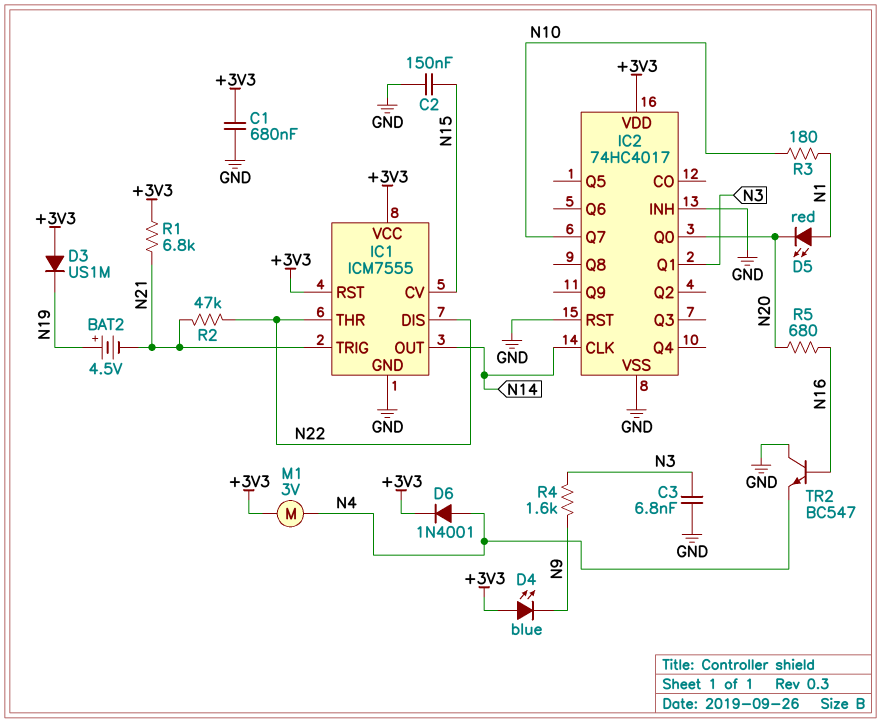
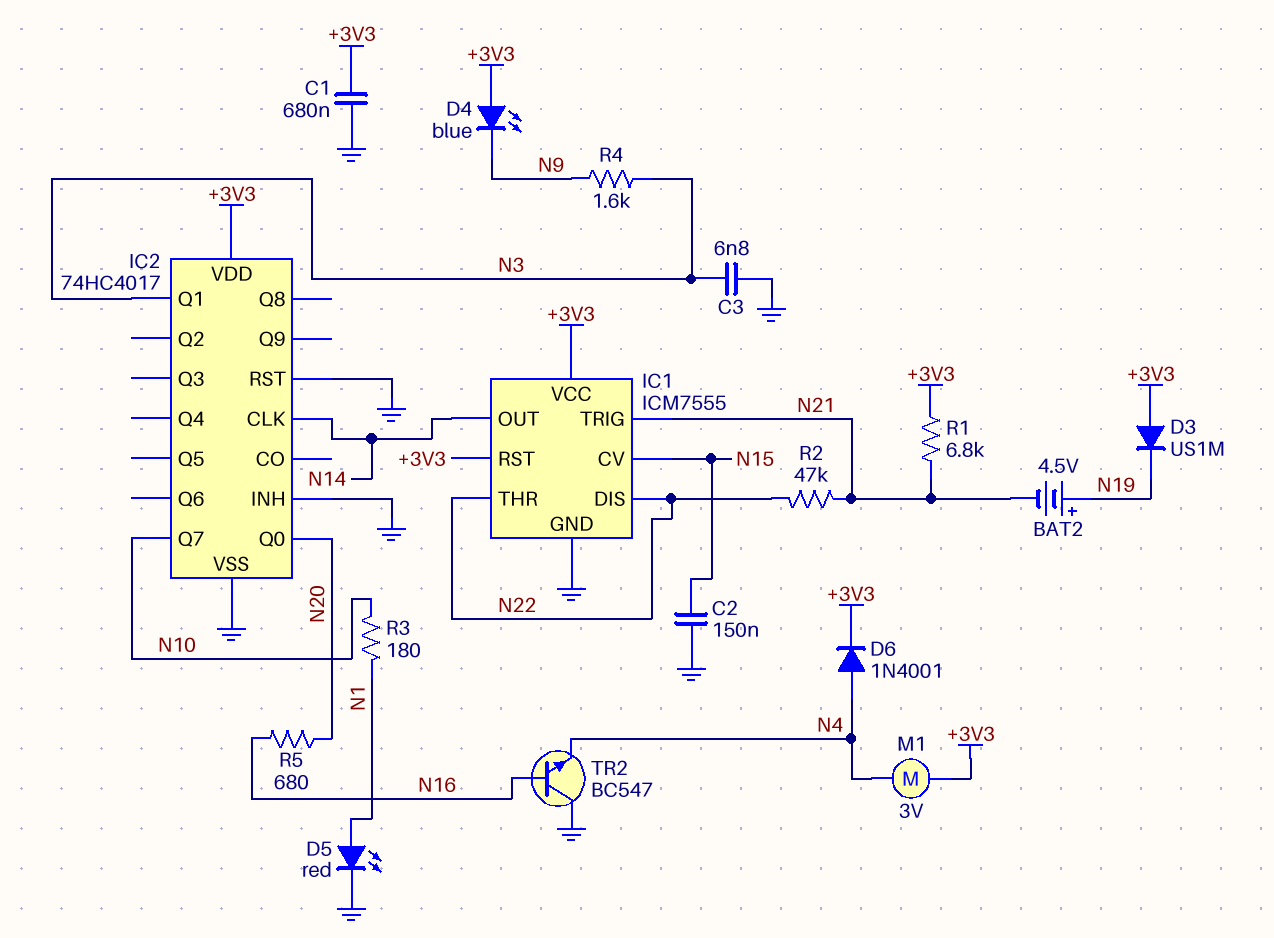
D5: LED red (A N1, K N20) -> LED red (A N1, K GND)

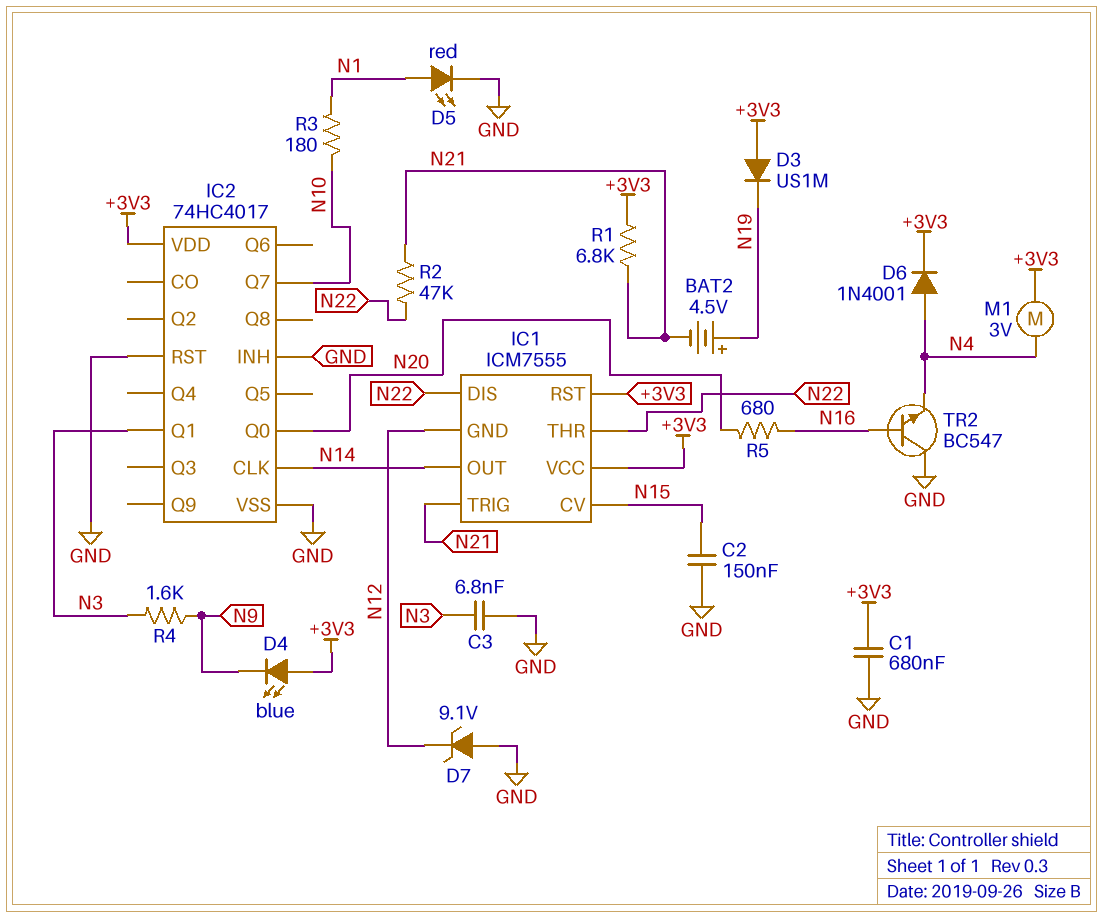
D7: none -> zener 9.1V (A GND, K N12)
IC1 pin GND: GND -> N12

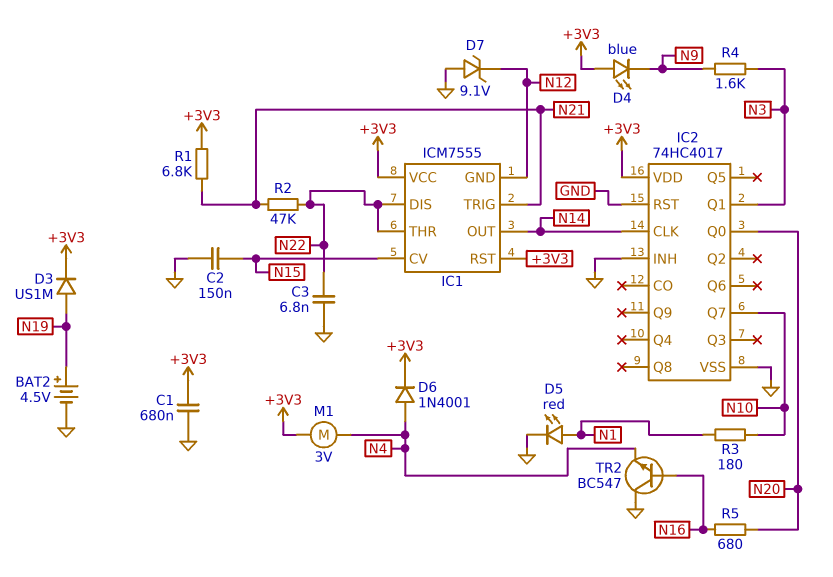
BAT2: 4.5V (plus N19, minus N21) -> 4.5V (plus N19, minus GND)
C3: 6.8nF (GND, N3) -> 6.8nF (GND, N22)
D3: diode US1M (A +3V3, K N19) -> diode US1M (A N19, K +3V3)

